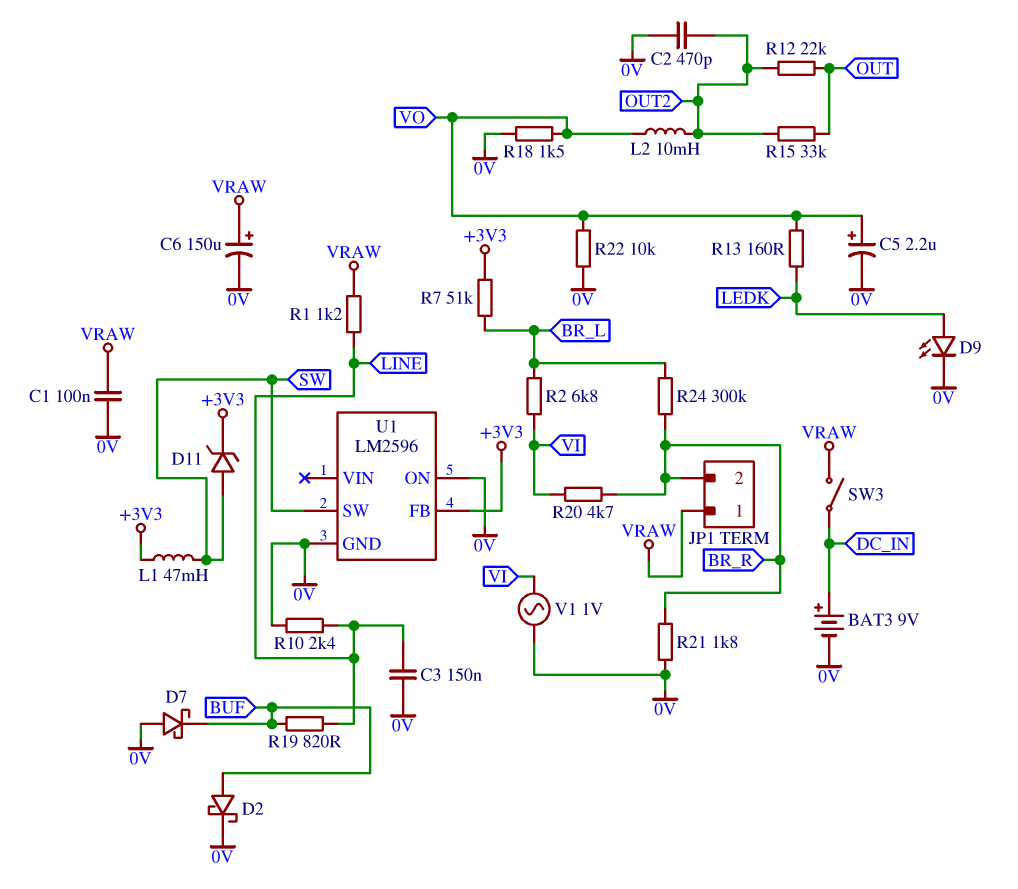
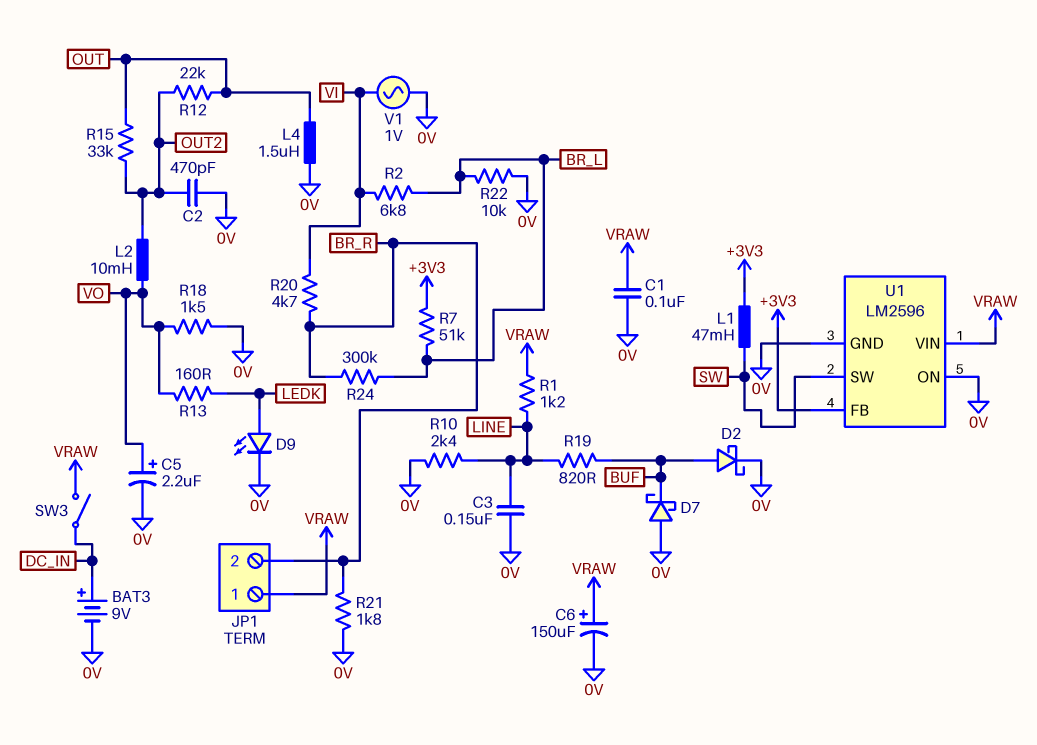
D11: zener (A SW, K +3V3) -> none
L4: none -> 1.5uH (0V, OUT)
R22: 10k (0V, VO) -> 10k (0V, BR_L)
U1 pin VIN: none -> VRAW

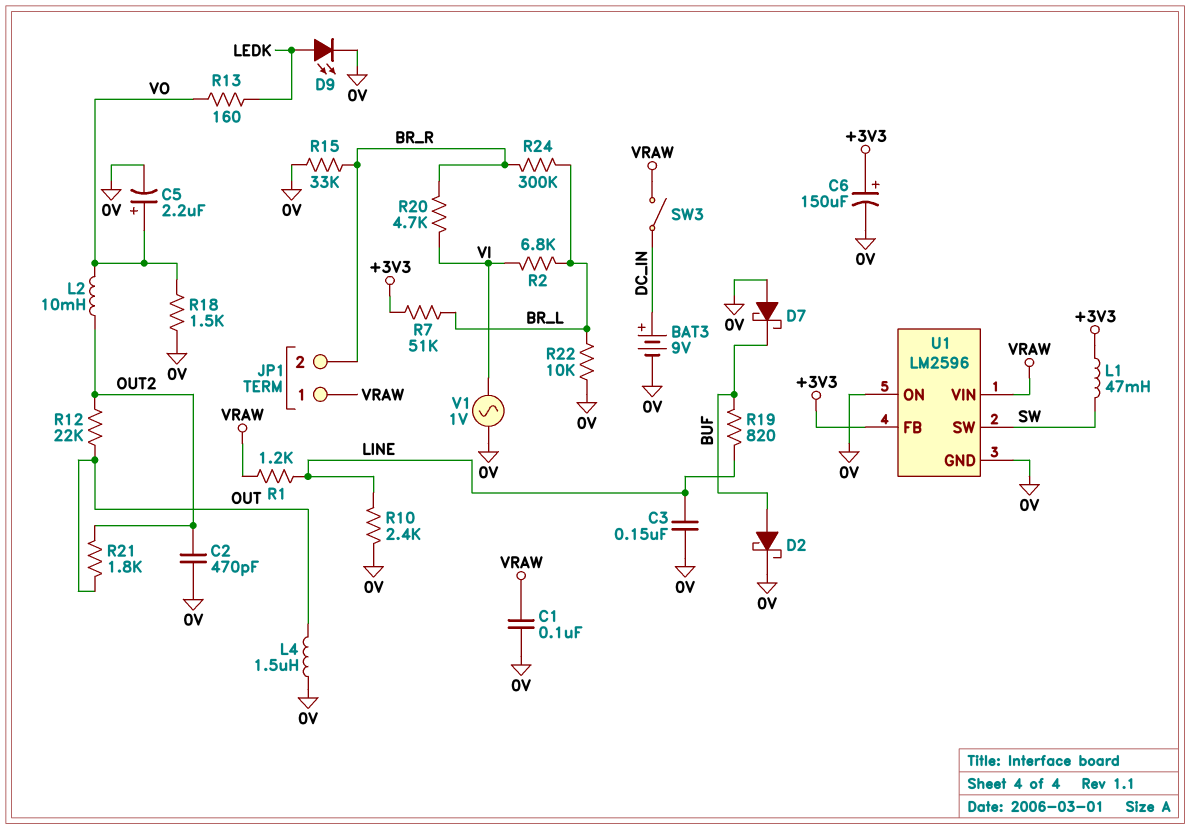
C6: 150uF (plus VRAW, minus 0V) -> 150uF (plus +3V3, minus 0V)
R15: 33k (OUT, OUT2) -> 33k (0V, BR_R)
R21: 1.8k (0V, BR_R) -> 1.8k (OUT, OUT2)

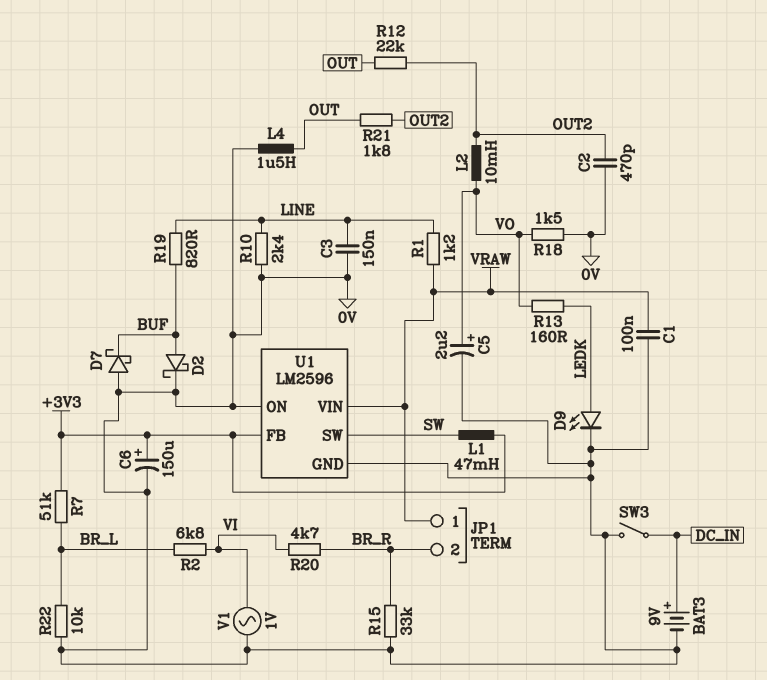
R24: 300k (BR_L, BR_R) -> none
SW3: switch (DC_IN, VRAW) -> switch (0V, DC_IN)

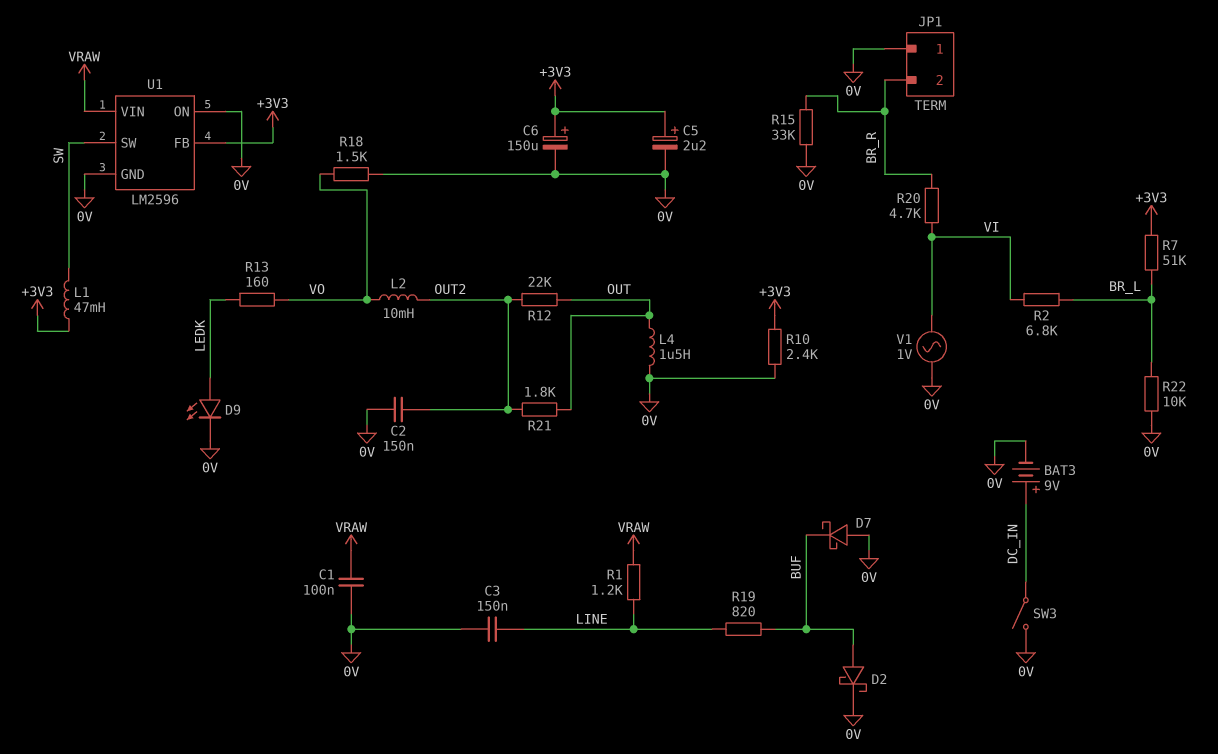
C2: 470pF (0V, OUT2) -> 150nF (0V, OUT2)
C5: 2.2uF (plus VO, minus 0V) -> 2.2uF (plus +3V3, minus 0V)
JP1 pin 1: VRAW -> 0V
R10: 2.4k (0V, LINE) -> 2.4k (+3V3, 0V)

